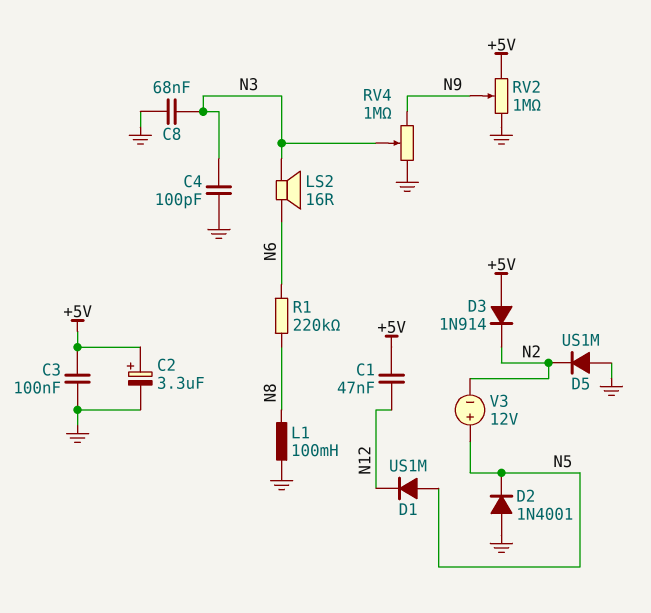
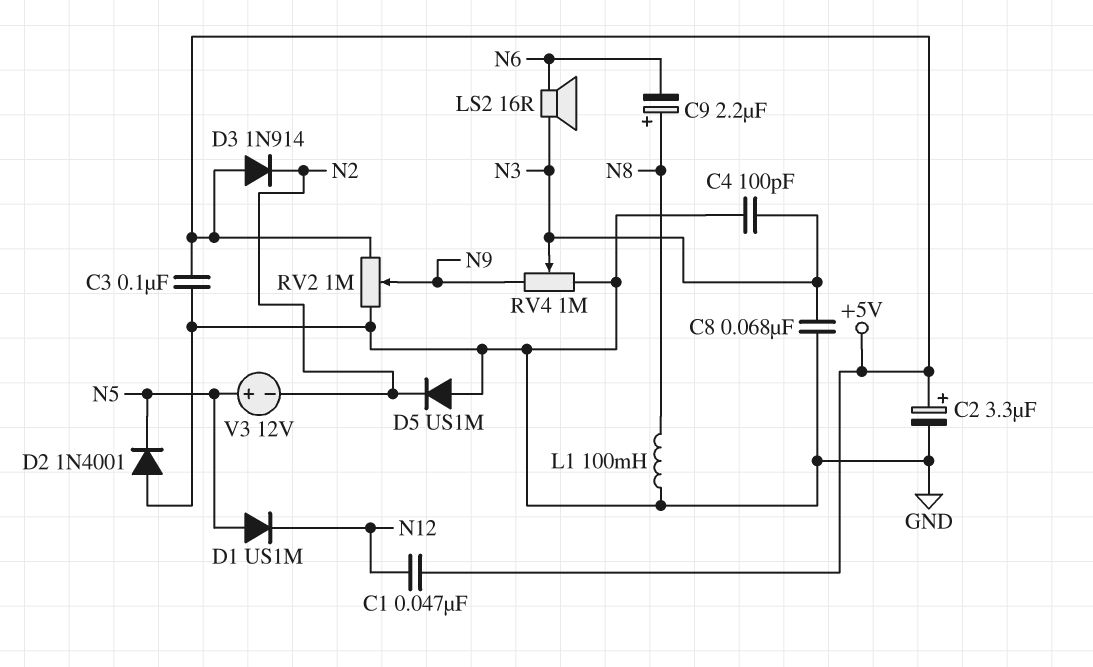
C9: none -> 2.2uF (plus N8, minus N6)
R1: 220k (N6, N8) -> none

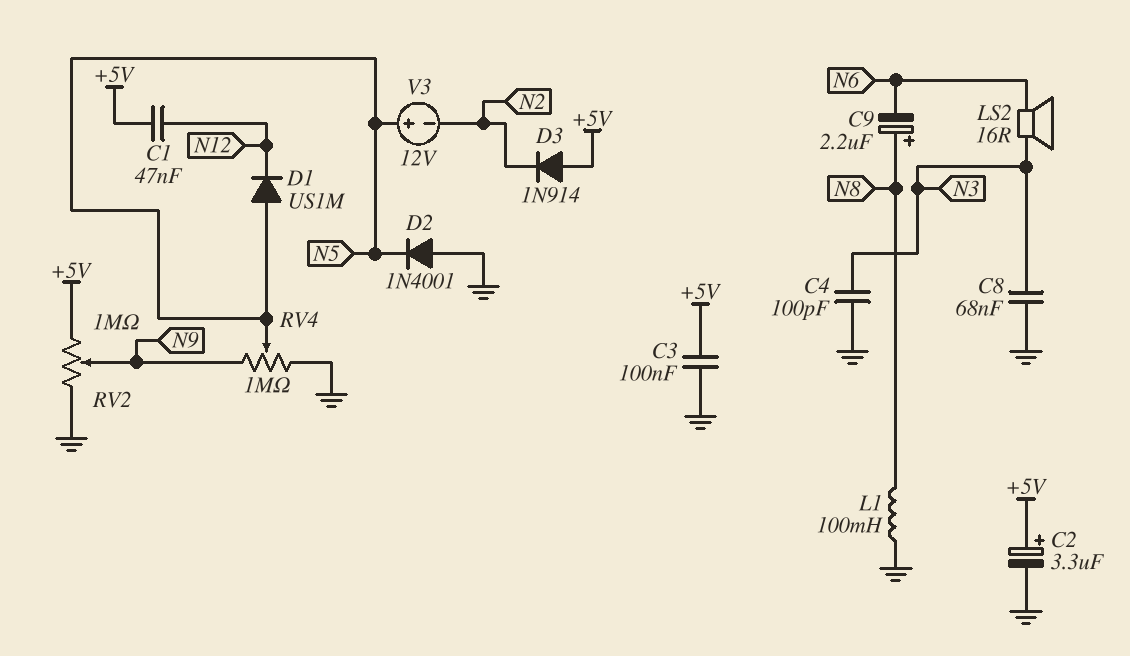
D5: diode US1M (A GND, K N2) -> none
RV4: 1M (GND, N9, wiper N3) -> 1M (GND, N9, wiper N5)

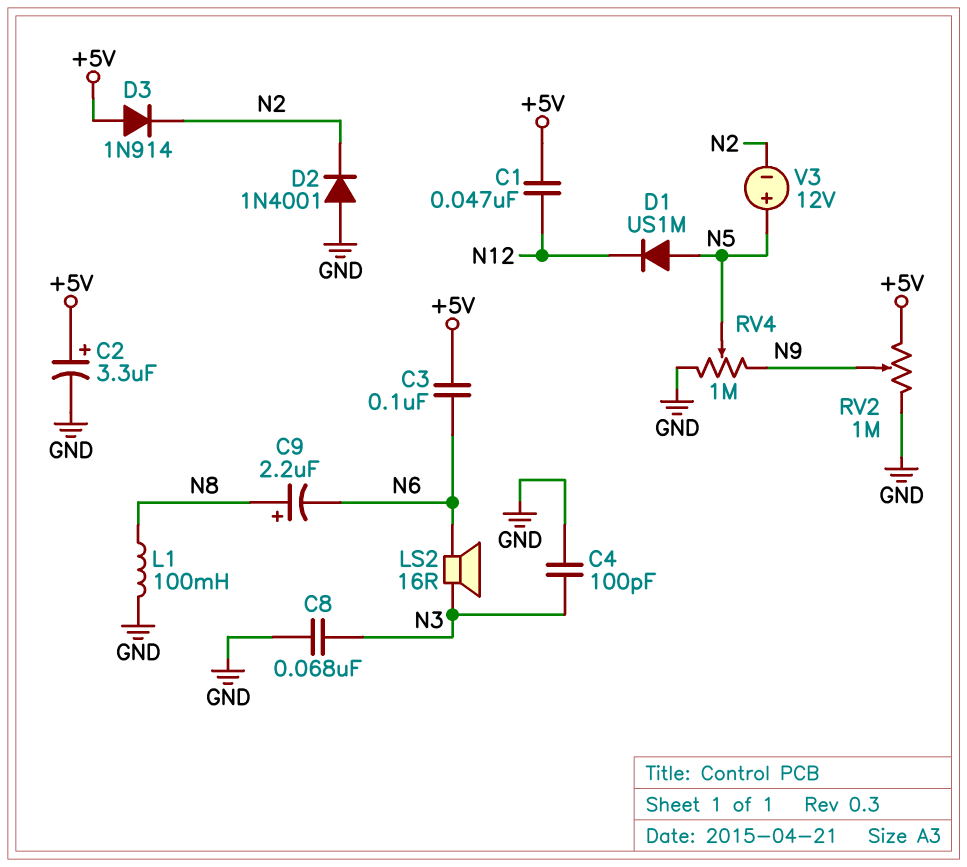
C3: 100nF (+5V, GND) -> 100nF (+5V, N6)
D2: diode 1N4001 (A GND, K N5) -> diode 1N4001 (A GND, K N2)

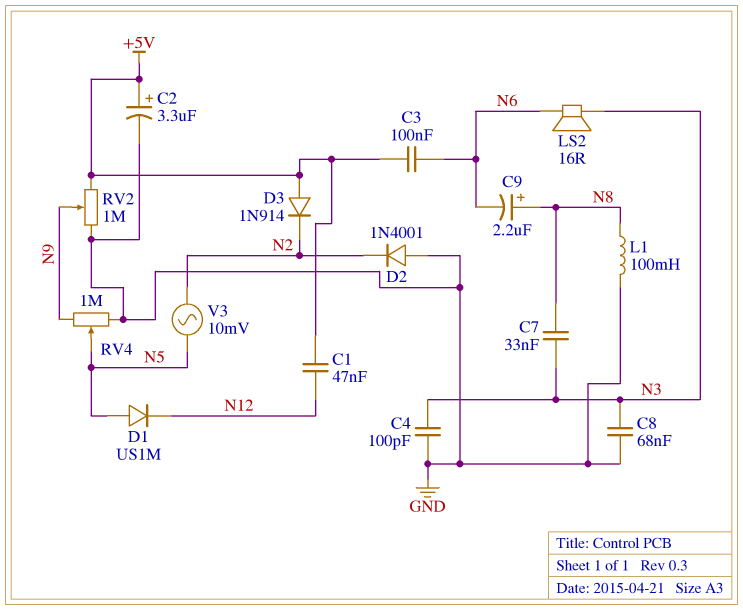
C7: none -> 33nF (N3, N8)
V3: 12V (plus N5, minus N2) -> AC 10mV (N2, N5)

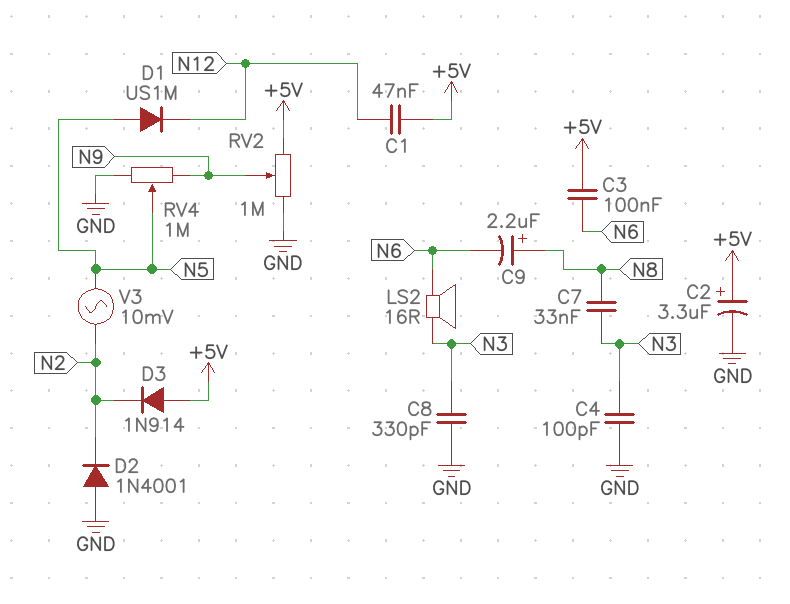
C8: 68nF (GND, N3) -> 330pF (GND, N3)
L1: 100mH (GND, N8) -> none

